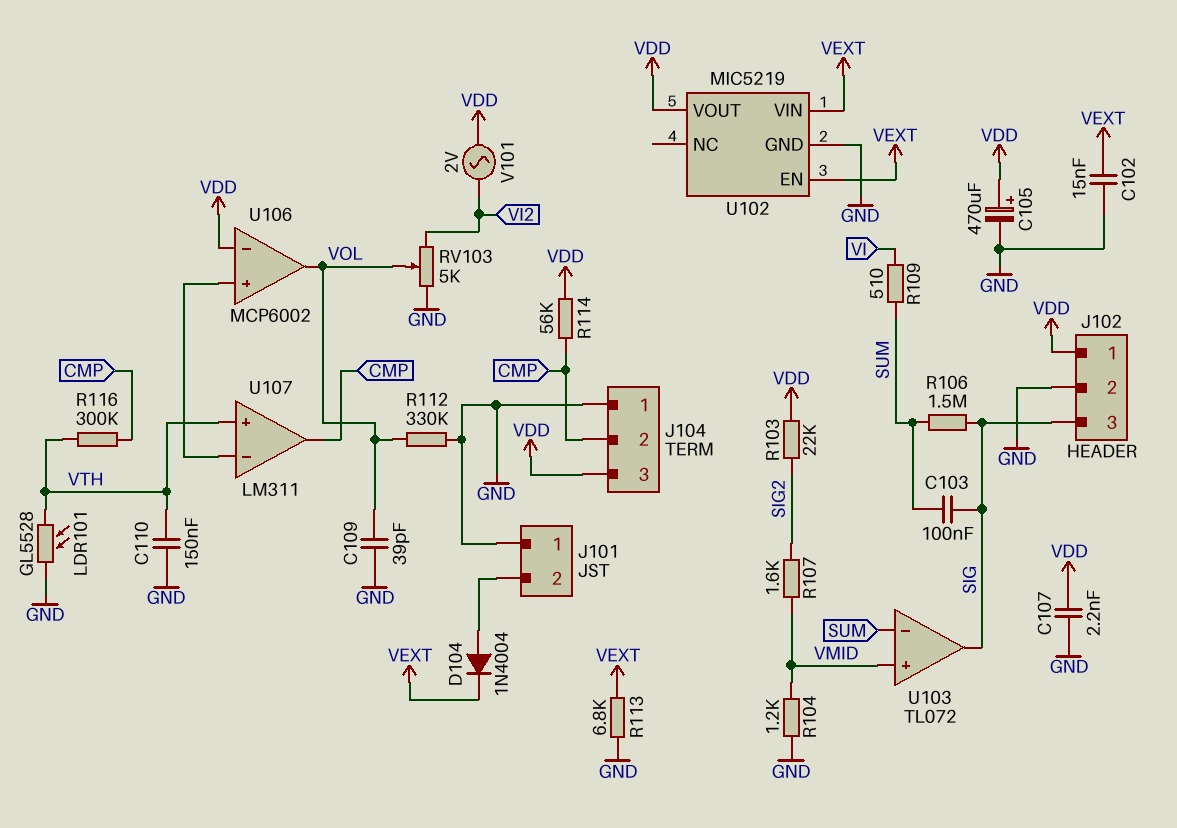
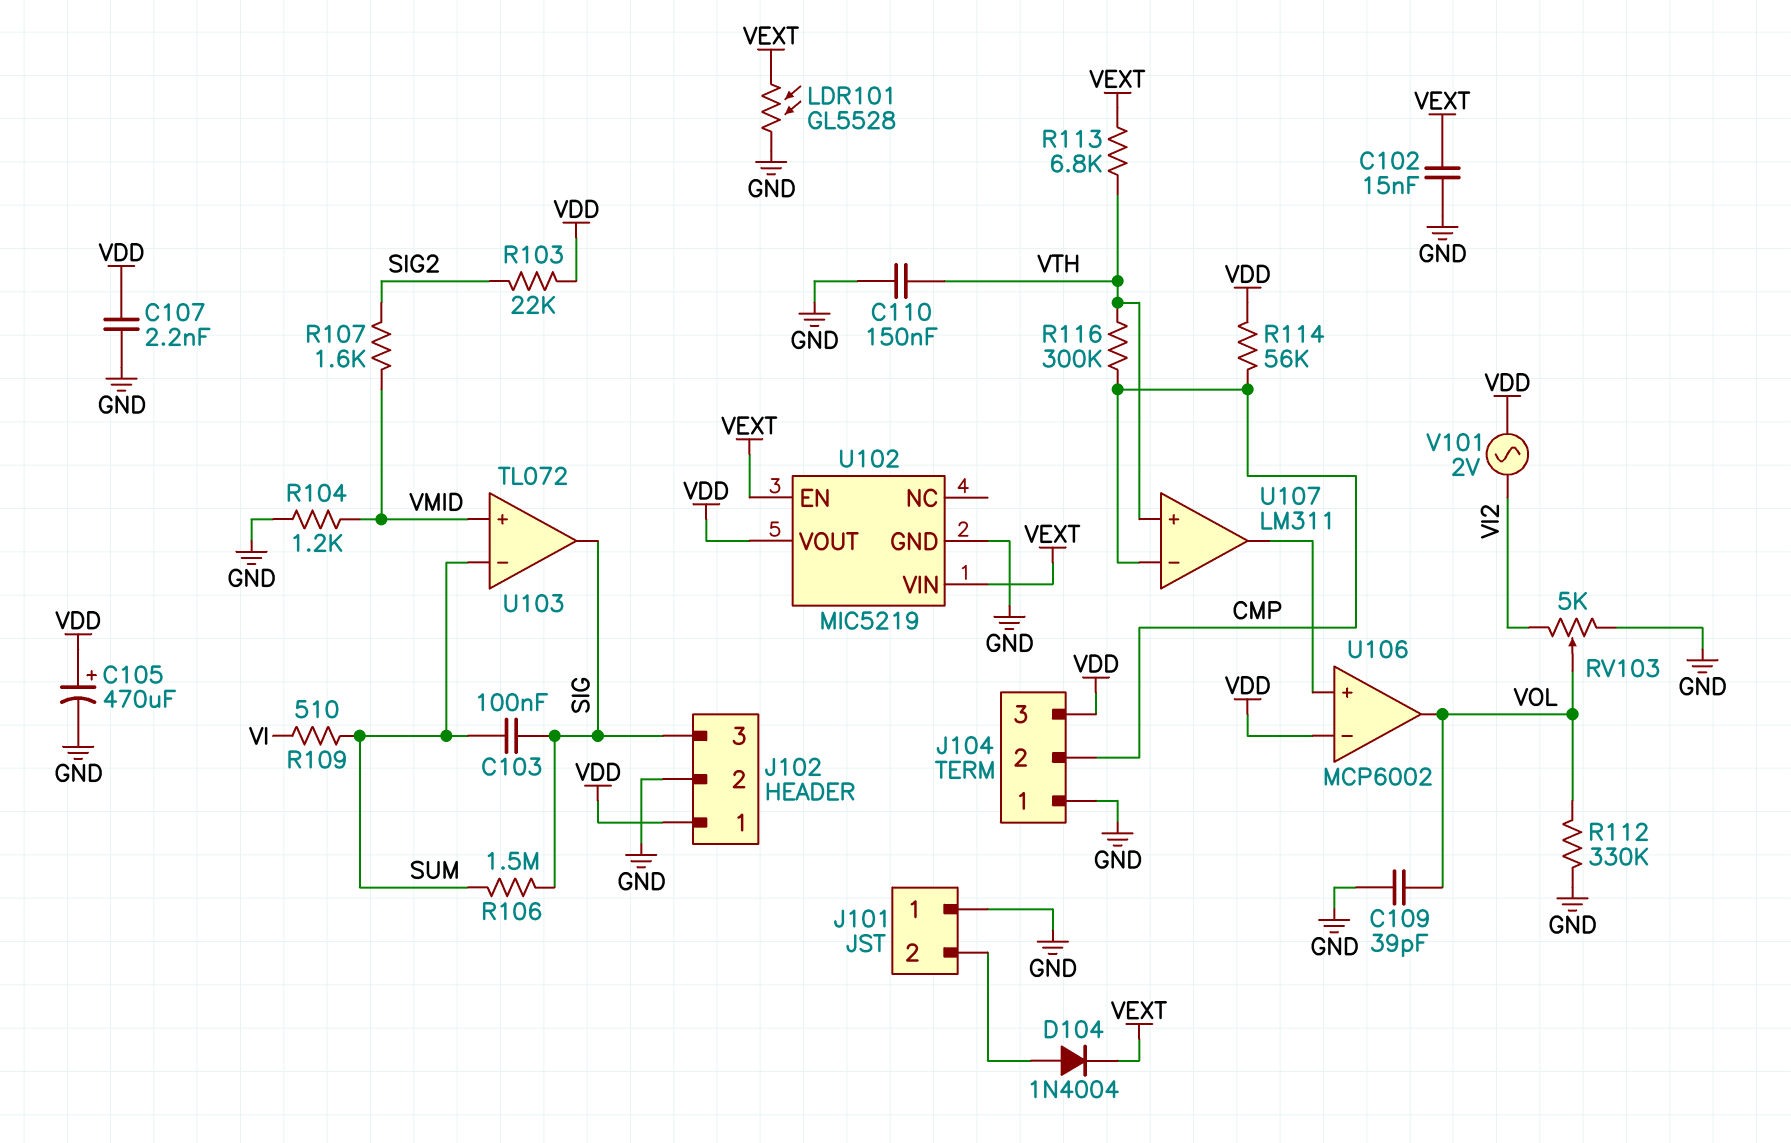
LDR101: GL5528 (GND, VTH) -> GL5528 (GND, VEXT)
R113: 6.8k (GND, VEXT) -> 6.8k (VEXT, VTH)
U107 pin in-: U106/in+ -> CMP
U107 pin out: CMP -> U106/in+

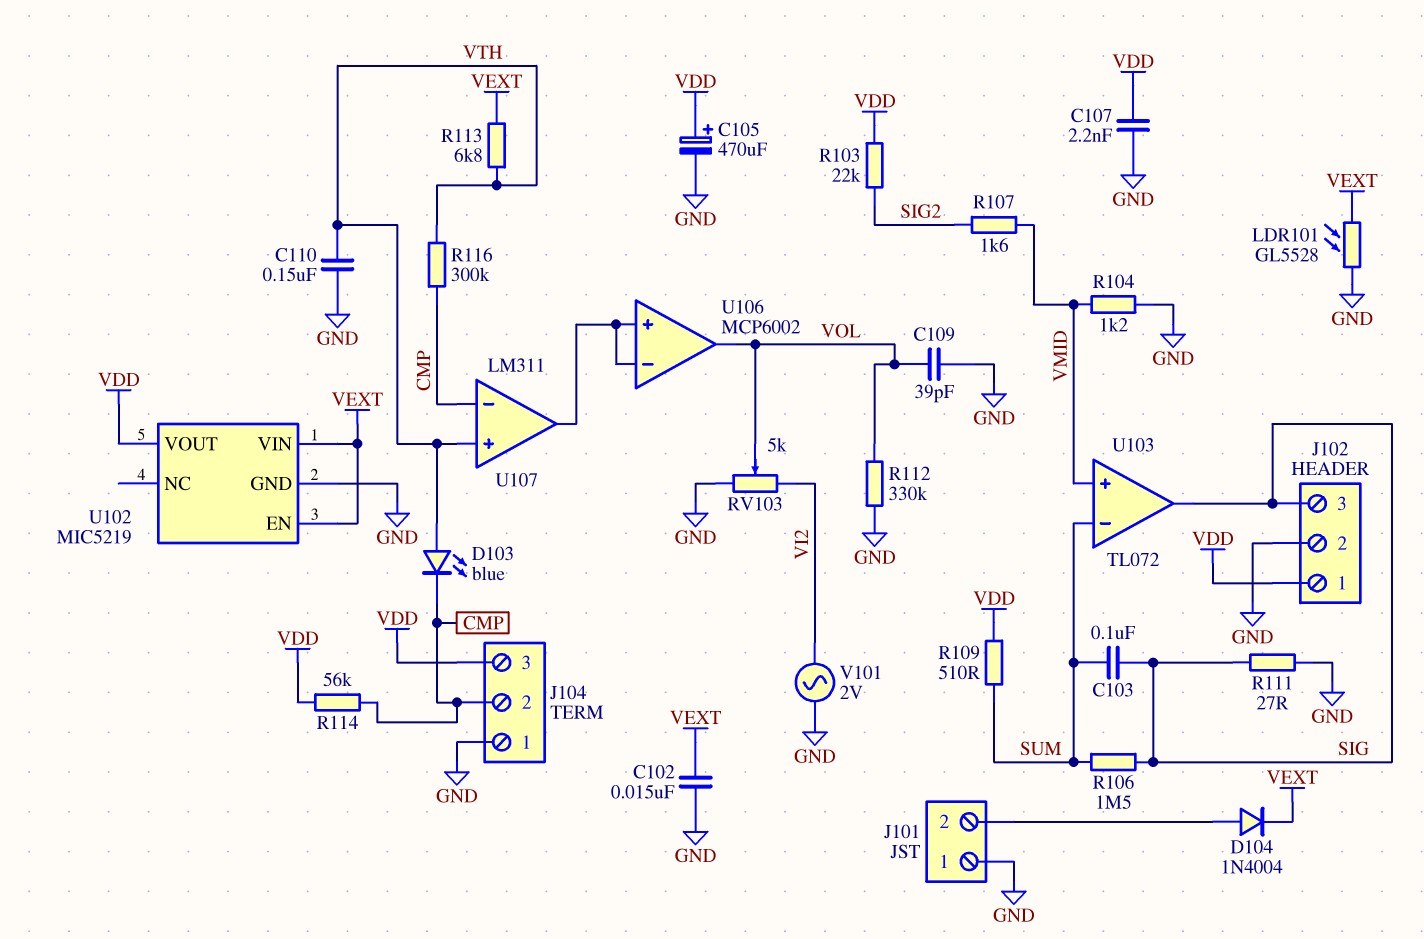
D103: none -> LED blue (A VTH, K CMP)
R109: 510 (SUM, VI) -> 510 (SUM, VDD)
R111: none -> 27 (GND, SIG)
U106 pin in-: VDD -> U106/in+
V101: AC 2V (VDD, VI2) -> AC 2V (GND, VI2)

